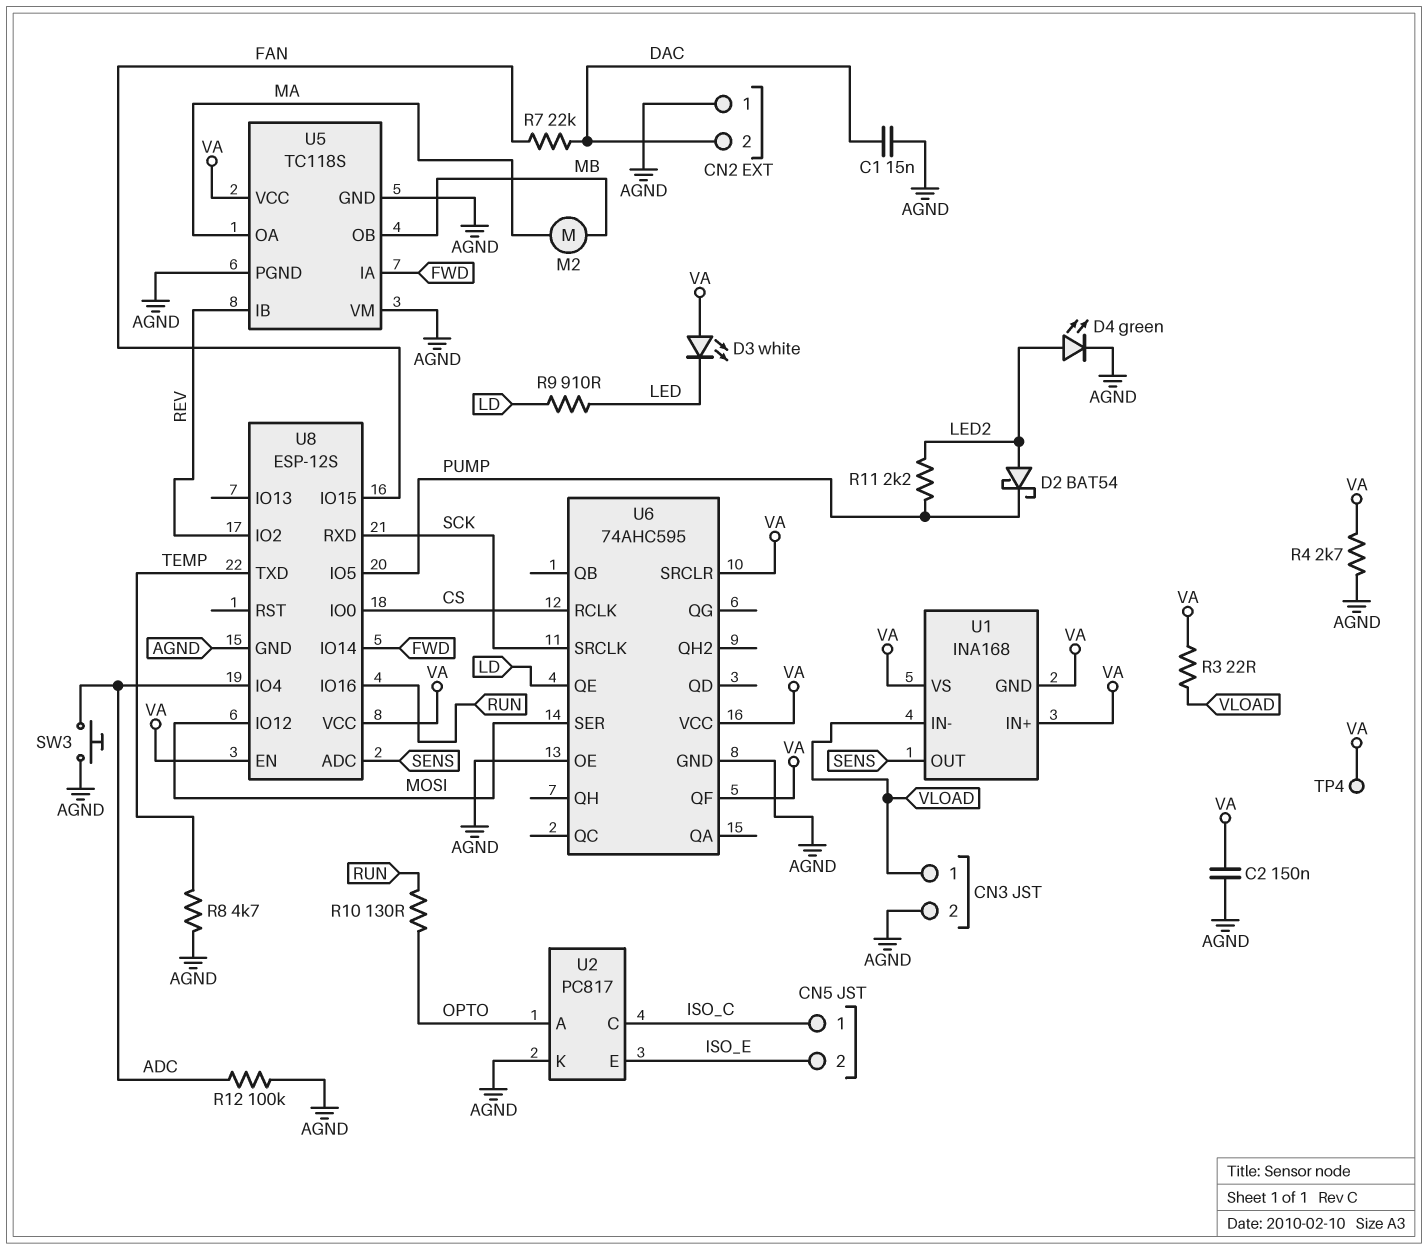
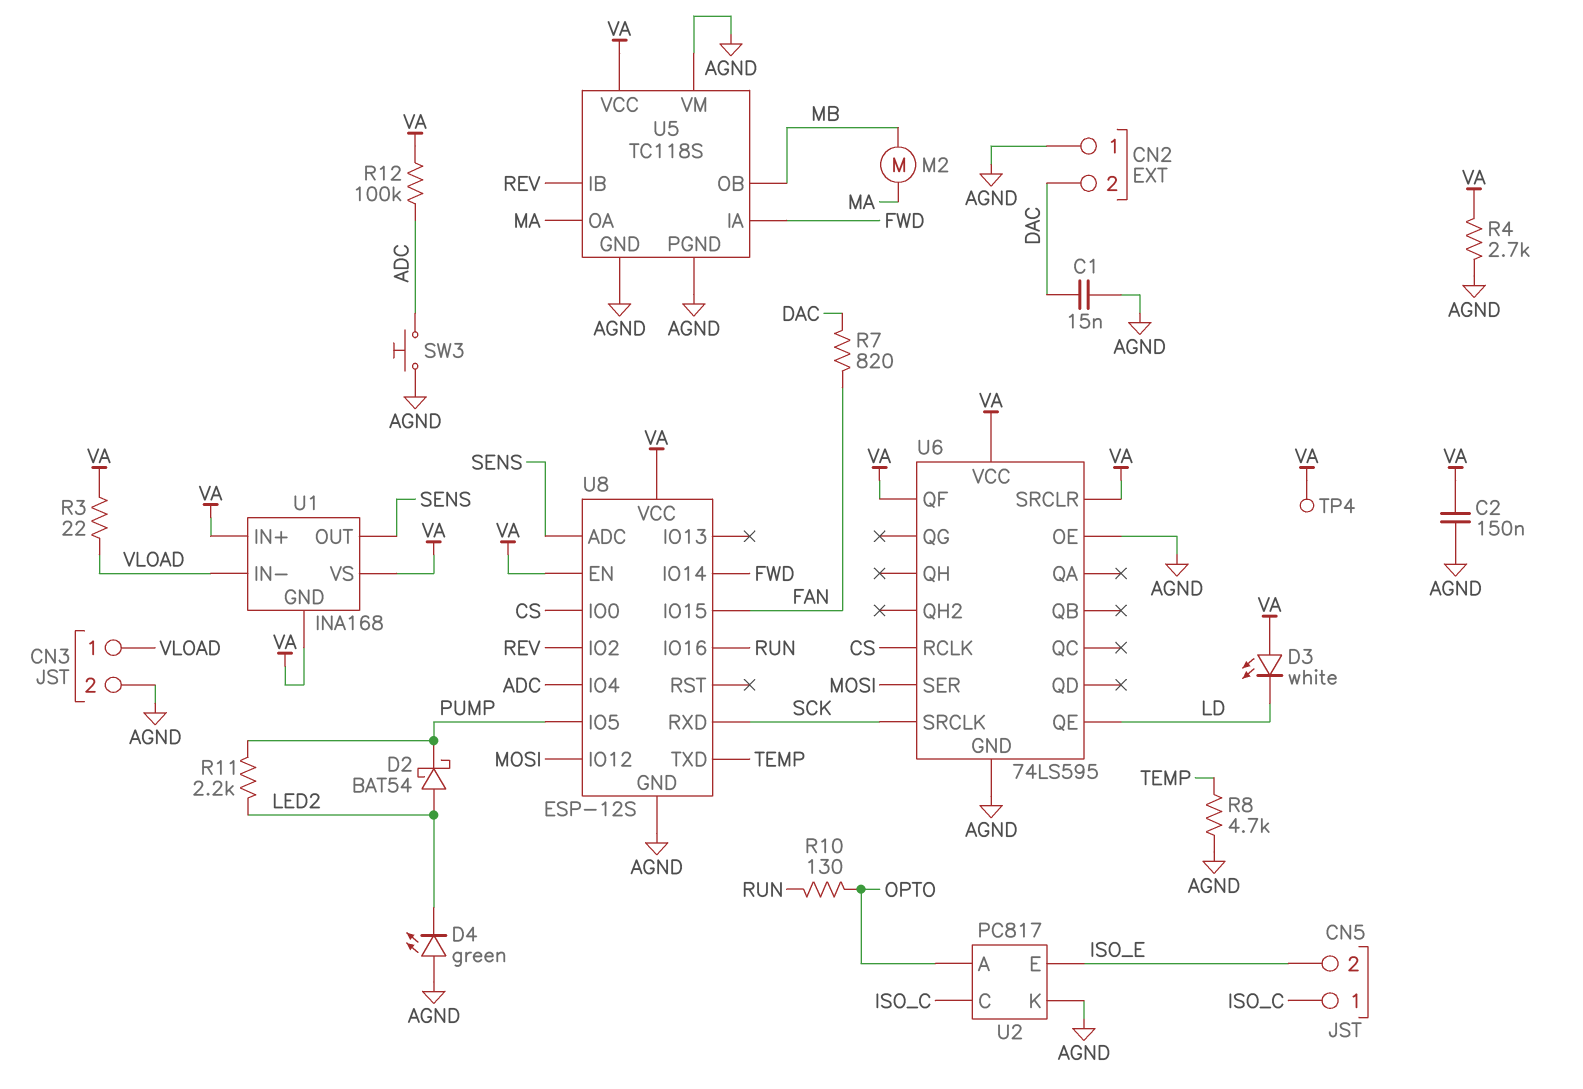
D3: LED white (A VA, K LED) -> LED white (A VA, K LD)
D4: LED green (A LED2, K AGND) -> LED green (A AGND, K LED2)
R7: 22k (DAC, FAN) -> 820 (DAC, FAN)
R9: 910 (LD, LED) -> none
R12: 100k (ADC, AGND) -> 100k (ADC, VA)
U6: 74AHC595 -> 74LS595

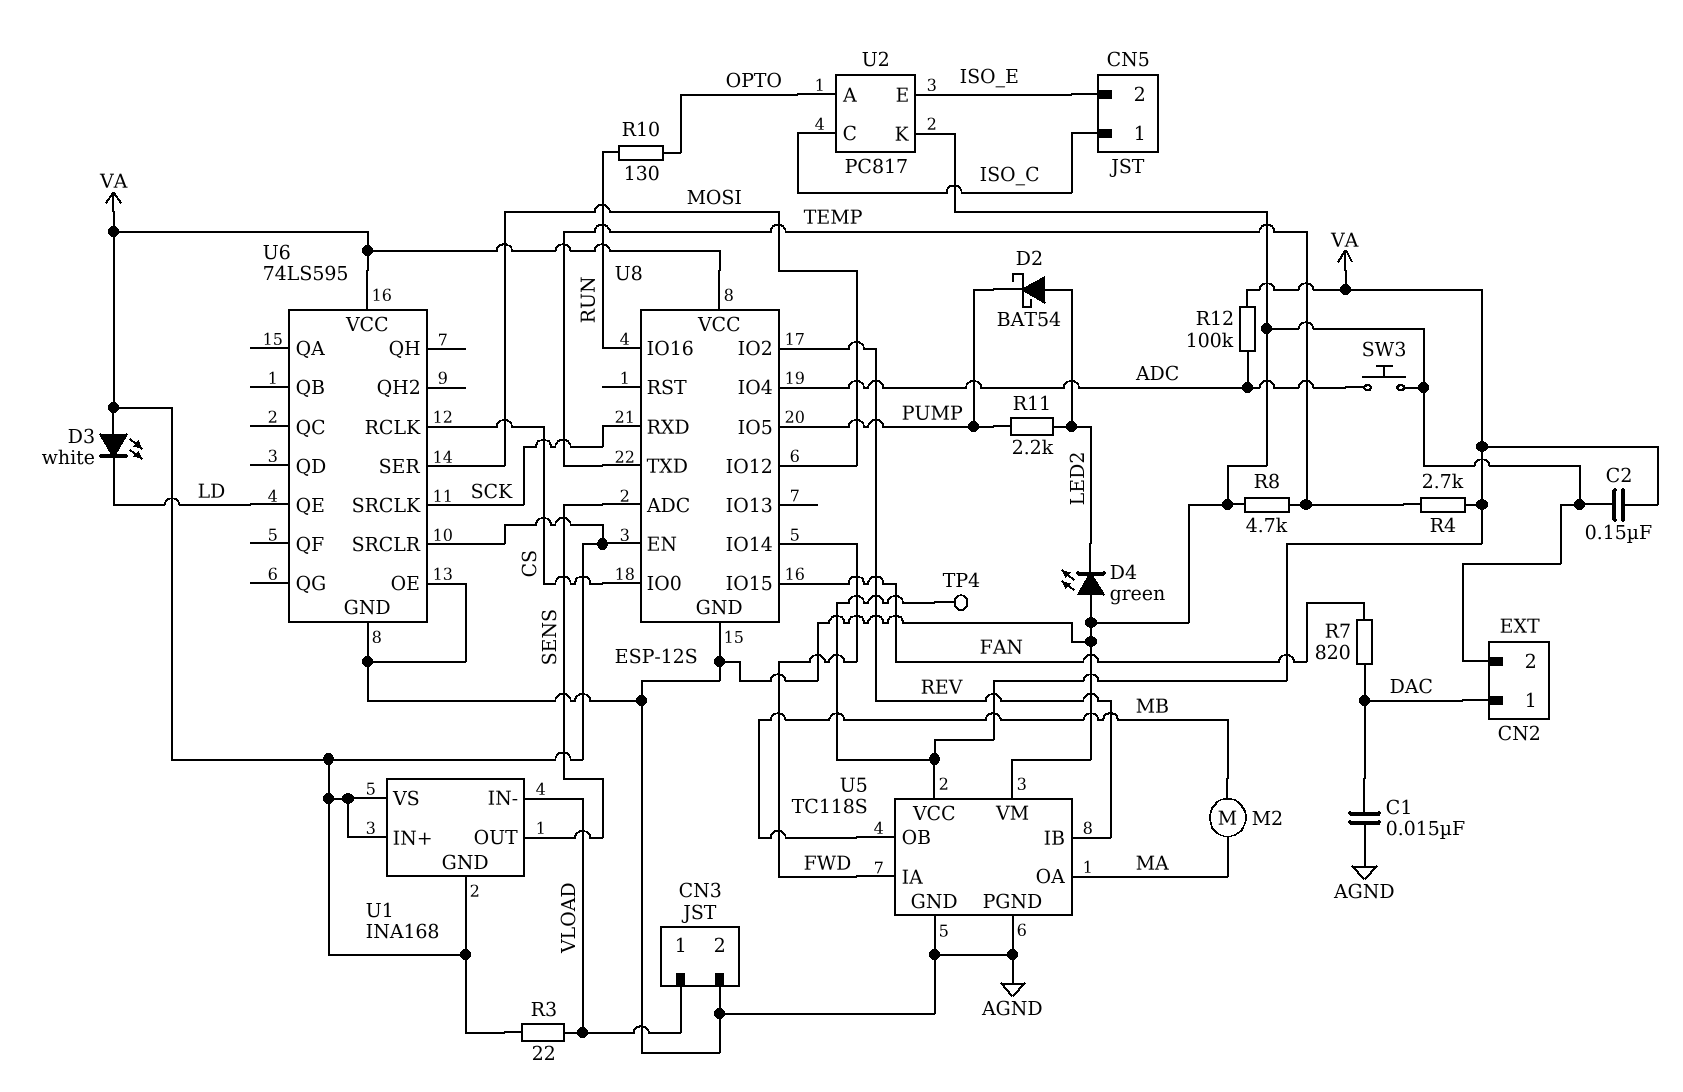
CN2 pin 1: AGND -> DAC
CN2 pin 2: DAC -> AGND
R4: 2.7k (AGND, VA) -> 2.7k (TEMP, VA)
U6 pin QF: VA -> none

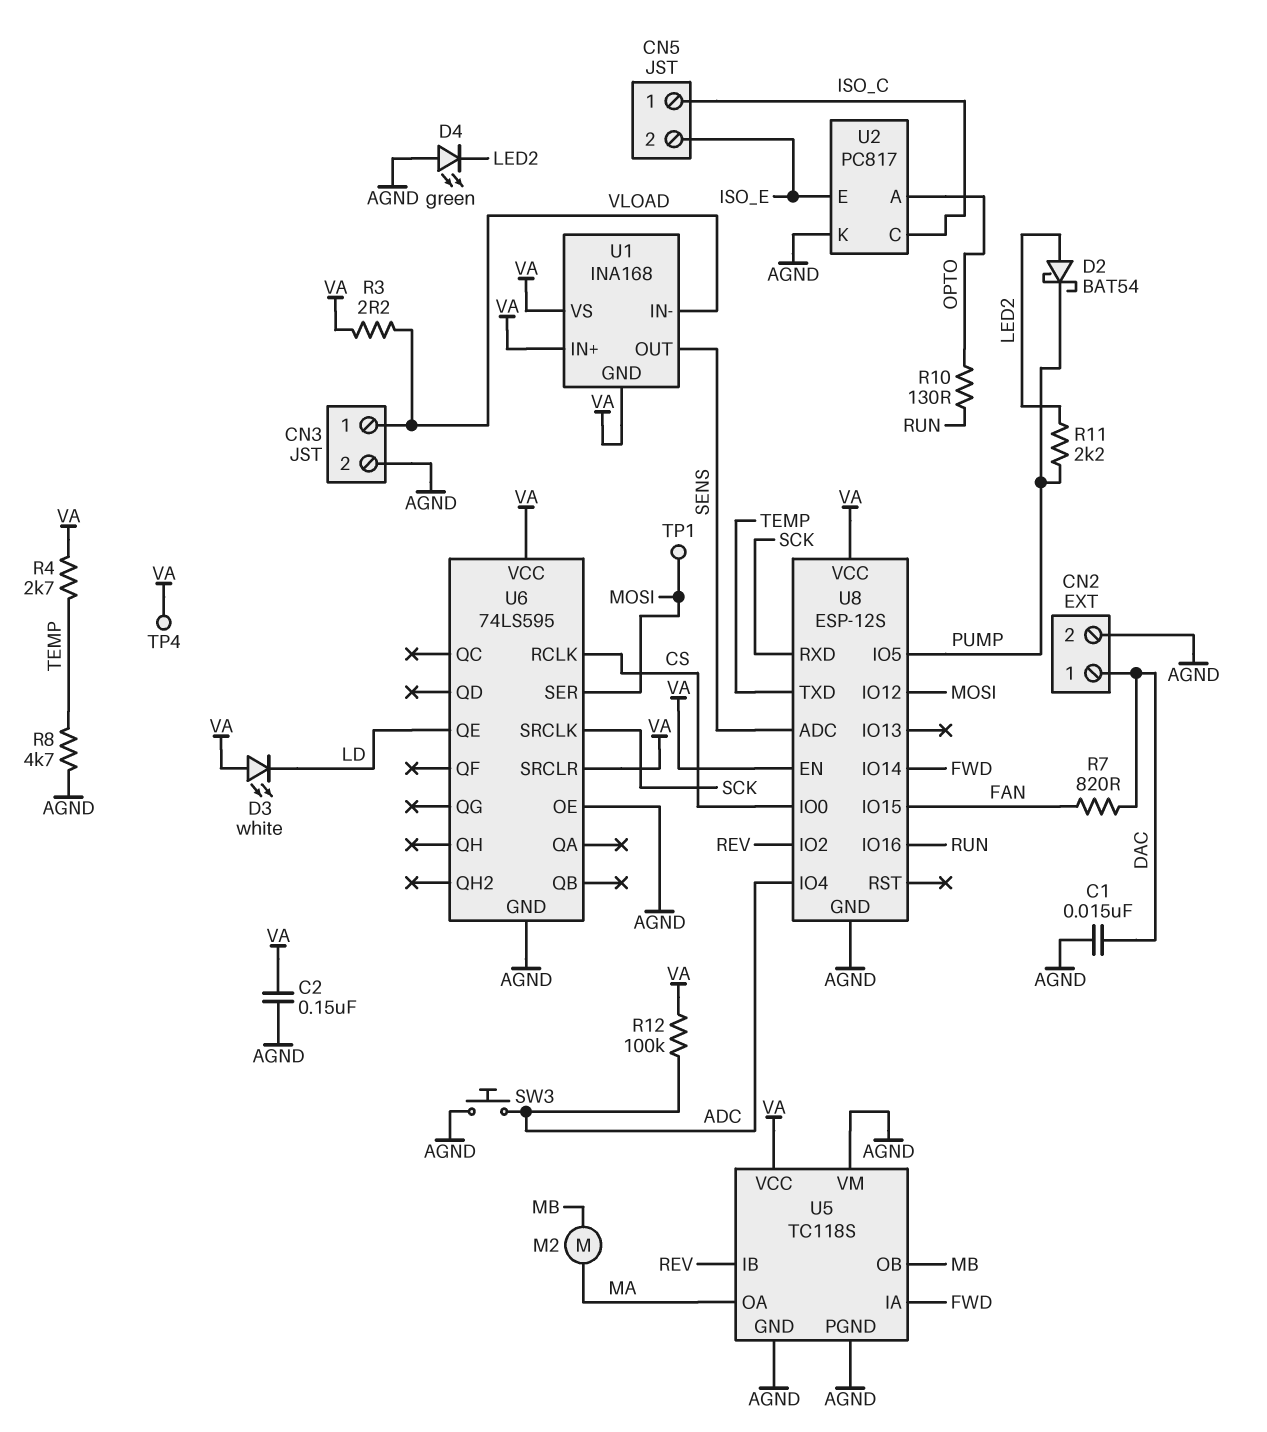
R3: 22 (VA, VLOAD) -> 2.2 (VA, VLOAD)
TP1: none -> test point (MOSI)

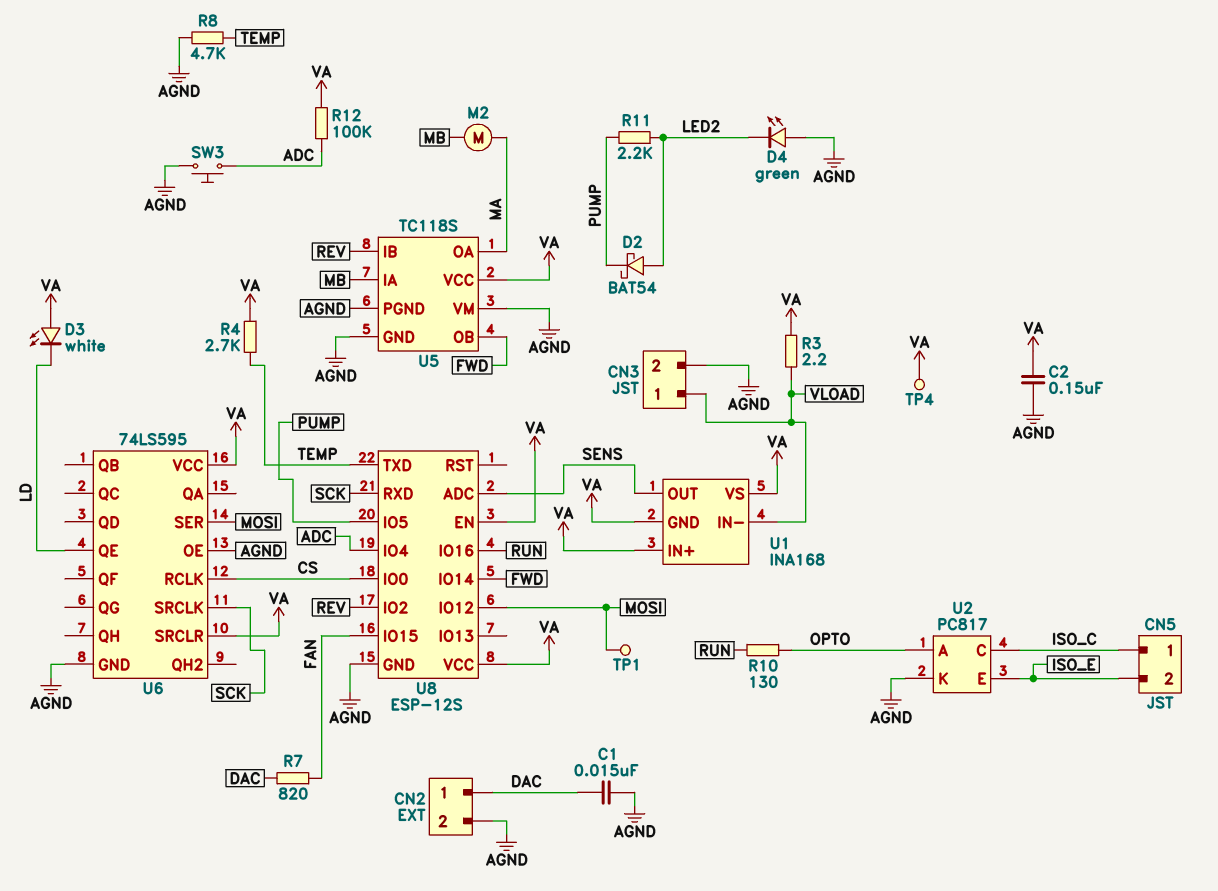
U5 pin IA: FWD -> MB
U5 pin OB: MB -> FWD

